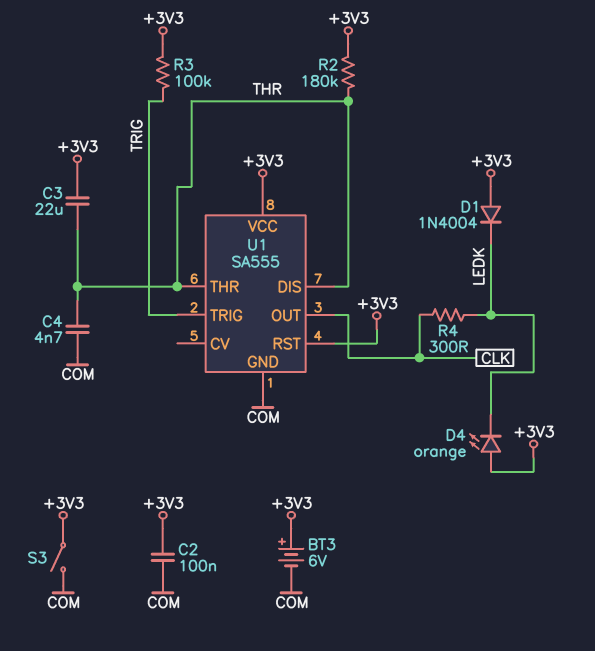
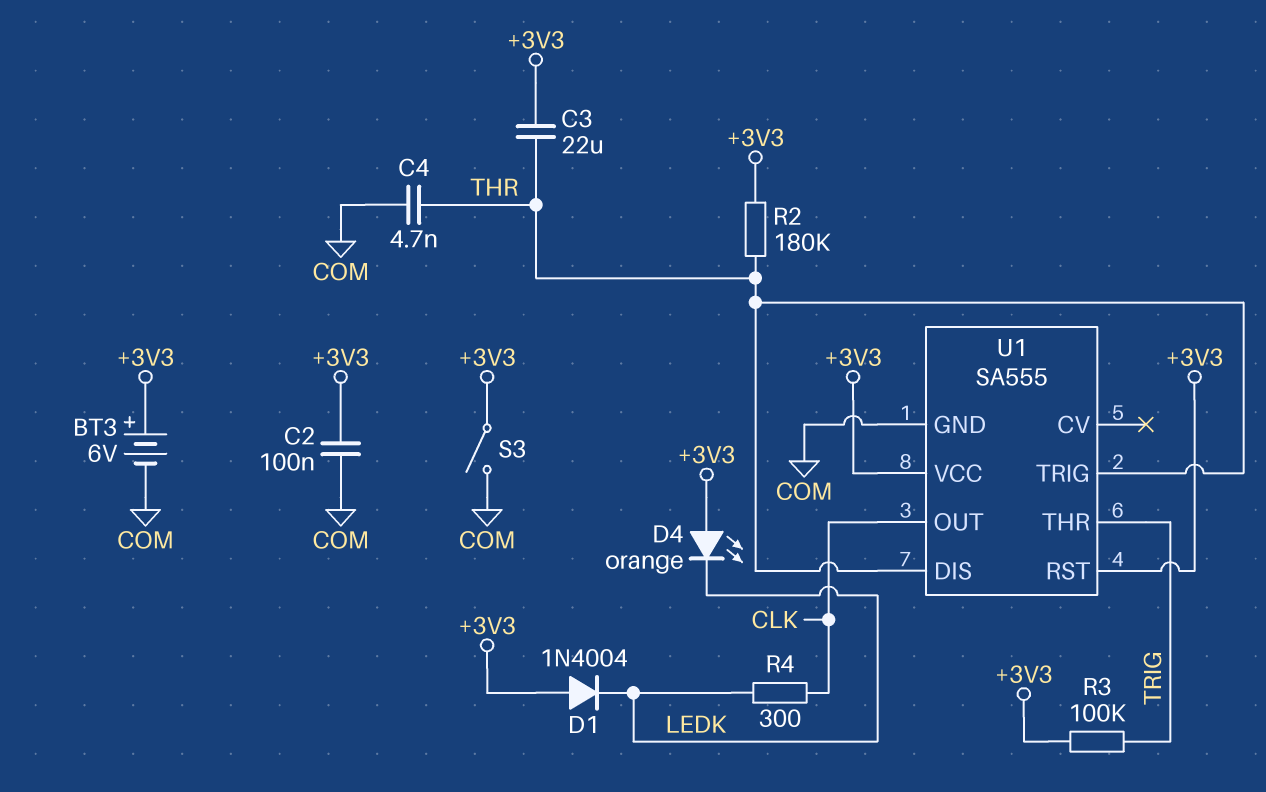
U1 pin THR: THR -> TRIG
U1 pin TRIG: TRIG -> THR

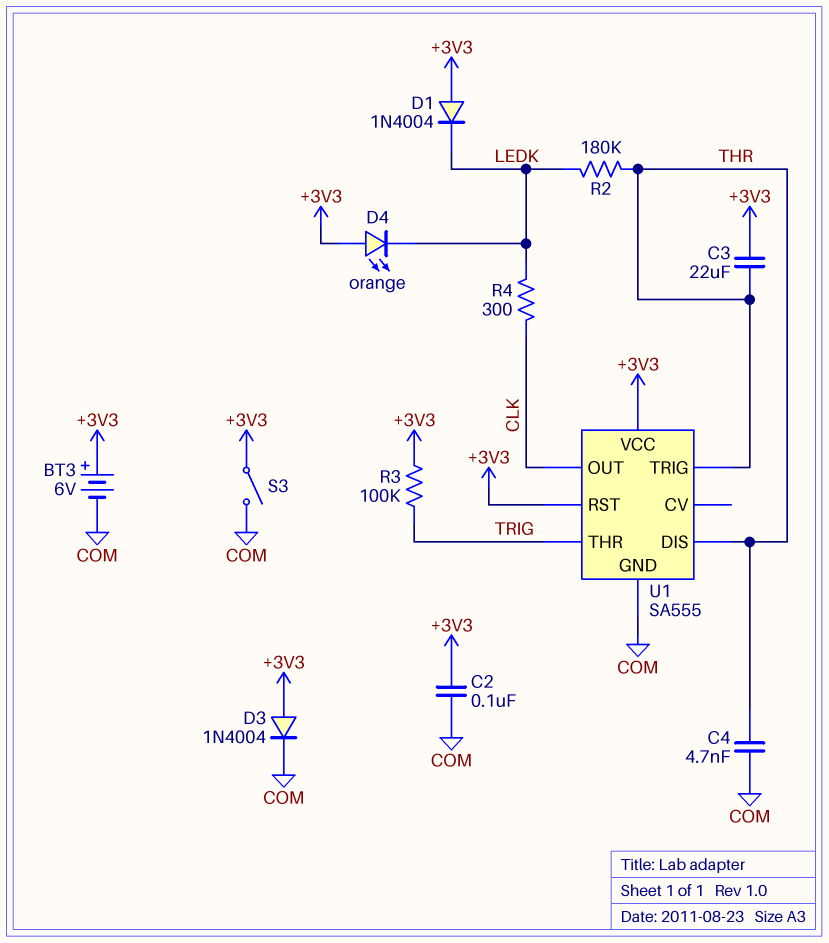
D3: none -> diode 1N4004 (A +3V3, K COM)
R2: 180k (+3V3, THR) -> 180k (LEDK, THR)

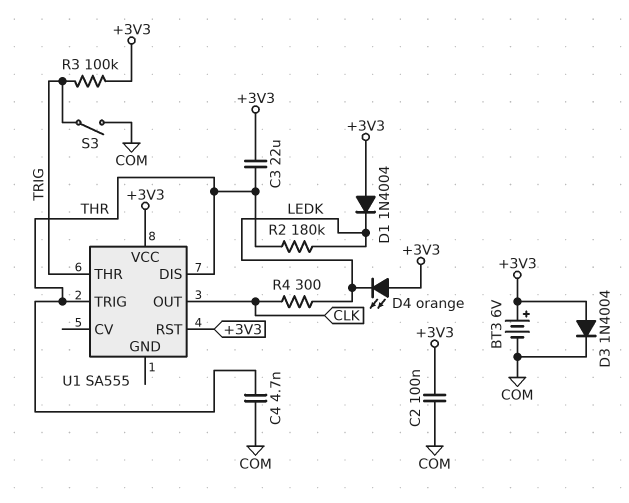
S3: switch (+3V3, COM) -> switch (COM, TRIG)
U1 pin GND: COM -> none

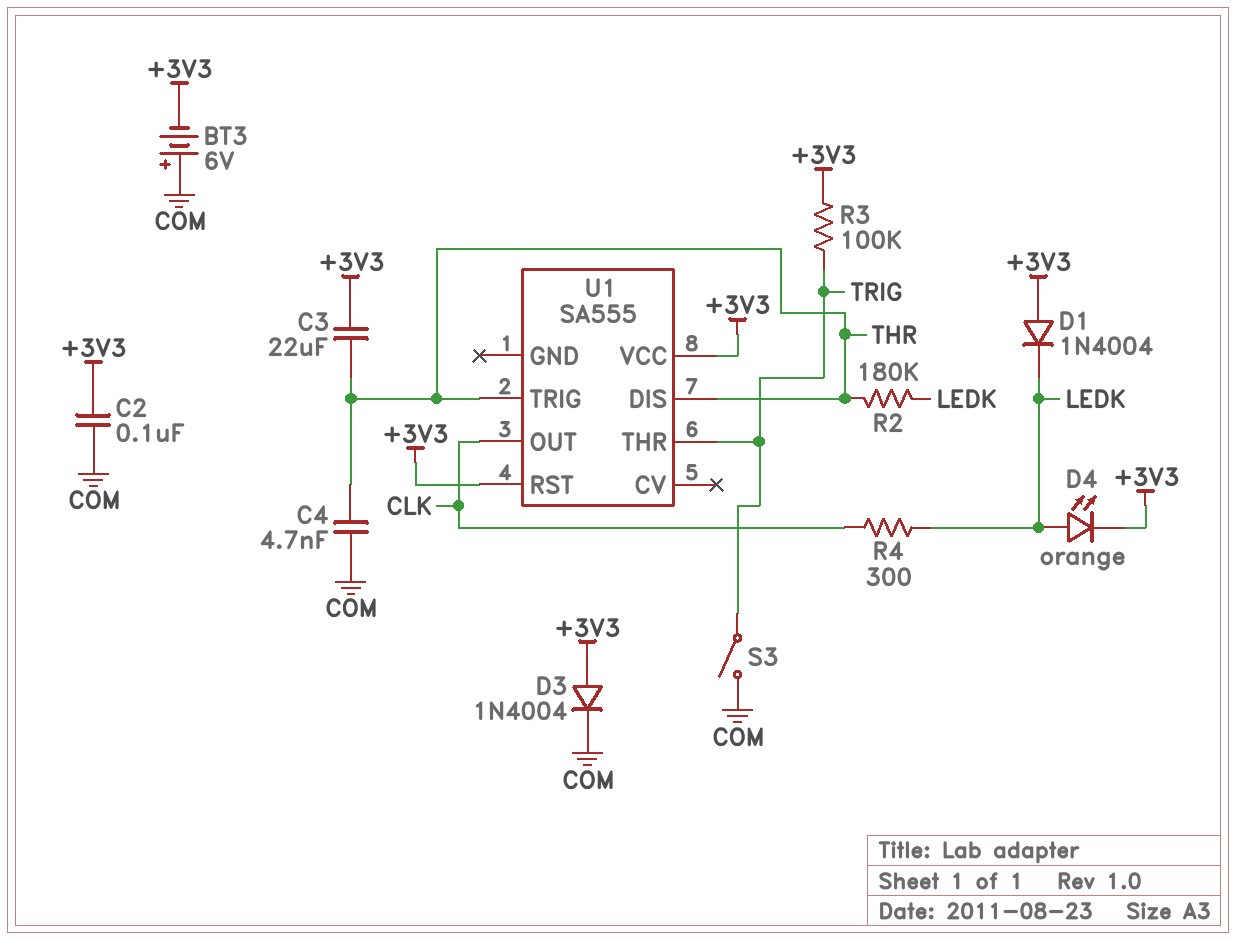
BT3: 6V (plus +3V3, minus COM) -> 6V (plus COM, minus +3V3)
D4: LED orange (A +3V3, K LEDK) -> LED orange (A LEDK, K +3V3)

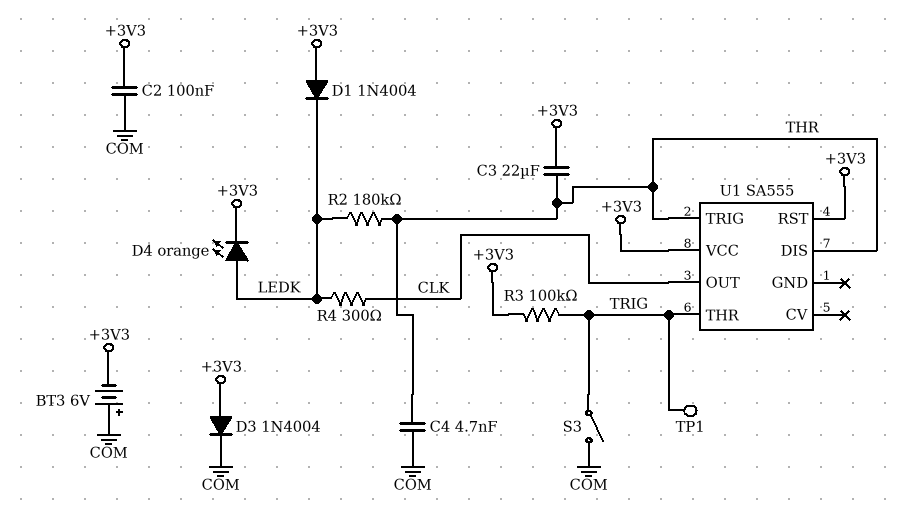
TP1: none -> test point (TRIG)

